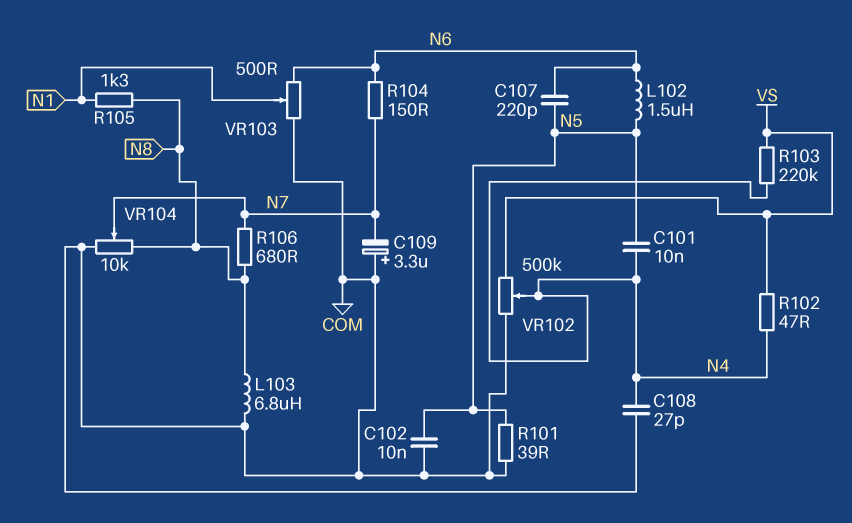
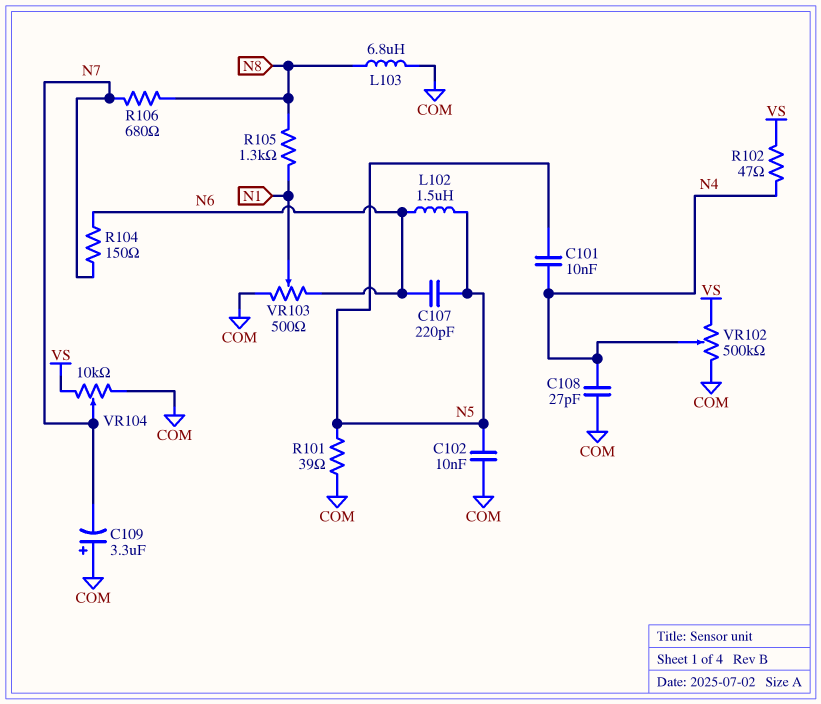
R103: 220k (N4, VS) -> none
VR104: 10k (COM, N8, wiper N7) -> 10k (COM, VS, wiper N7)

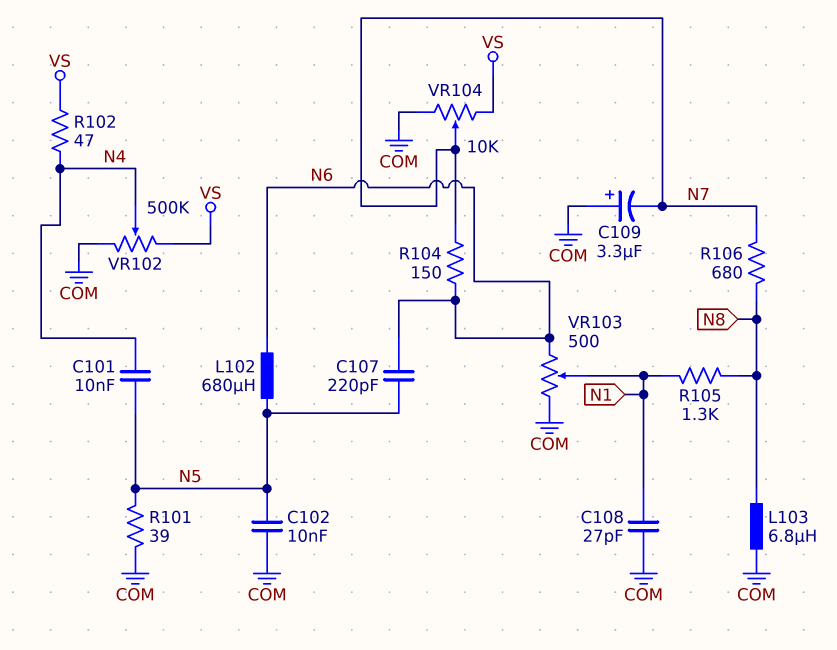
C108: 27pF (COM, N4) -> 27pF (COM, N1)
L102: 1.5uH (N5, N6) -> 680uH (N5, N6)

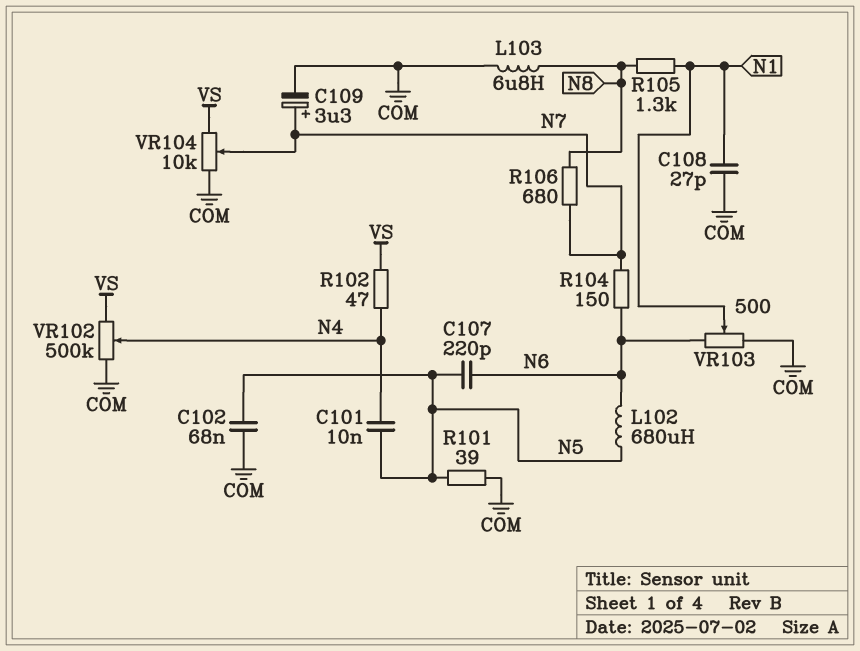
C102: 10nF (COM, N5) -> 68nF (COM, N5)
C109: 3.3uF (plus COM, minus N7) -> 3.3uF (plus N7, minus COM)

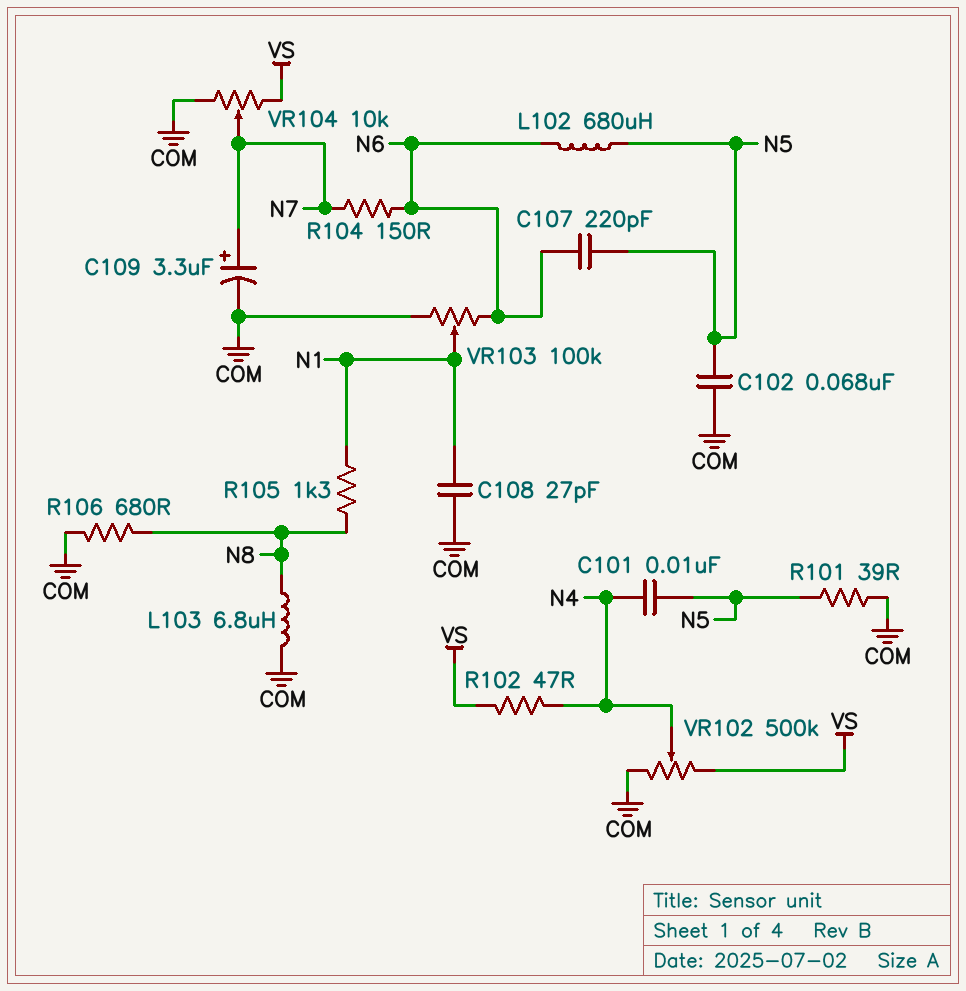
R106: 680 (N7, N8) -> 680 (COM, N8)
VR103: 500 (COM, N6, wiper N1) -> 100k (COM, N6, wiper N1)

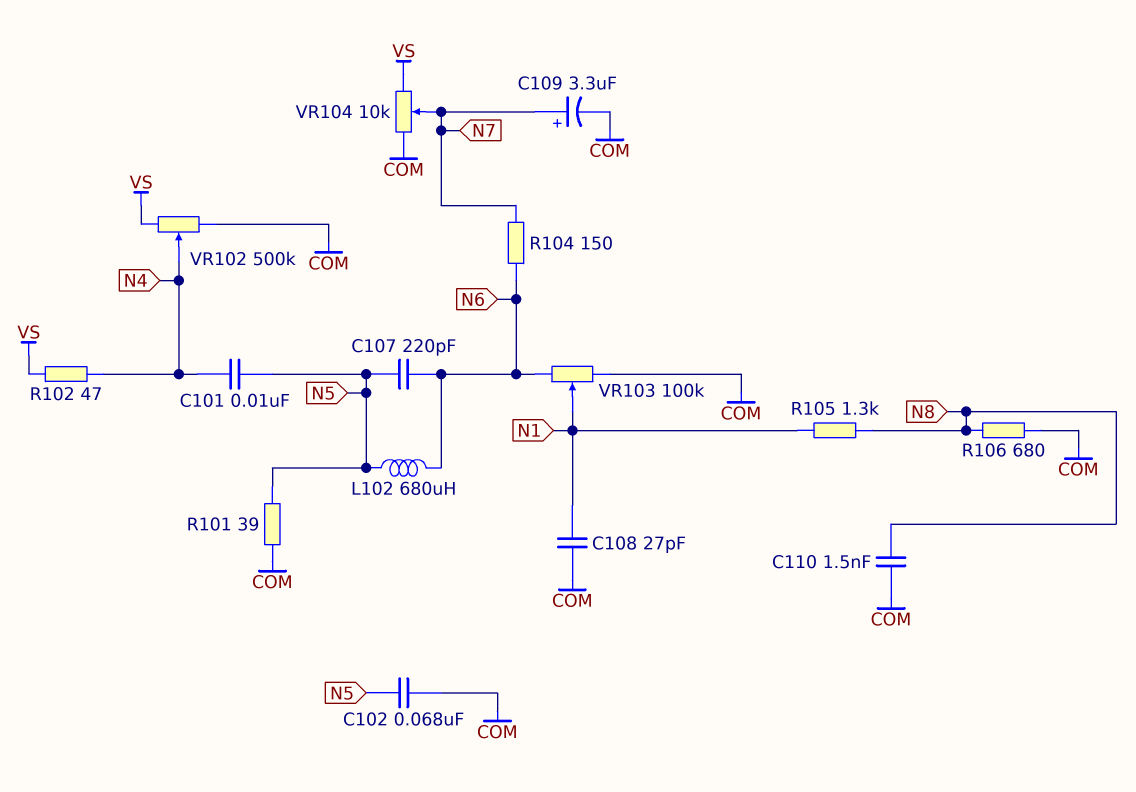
C110: none -> 1.5nF (COM, N8)
L103: 6.8uH (COM, N8) -> none

